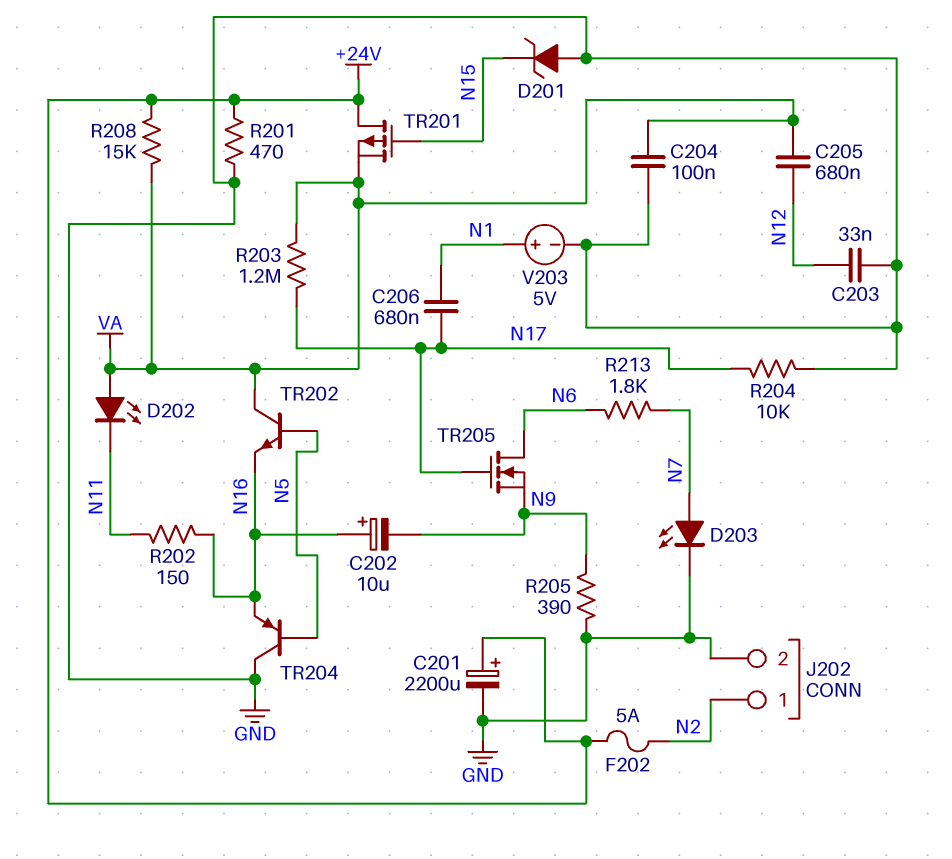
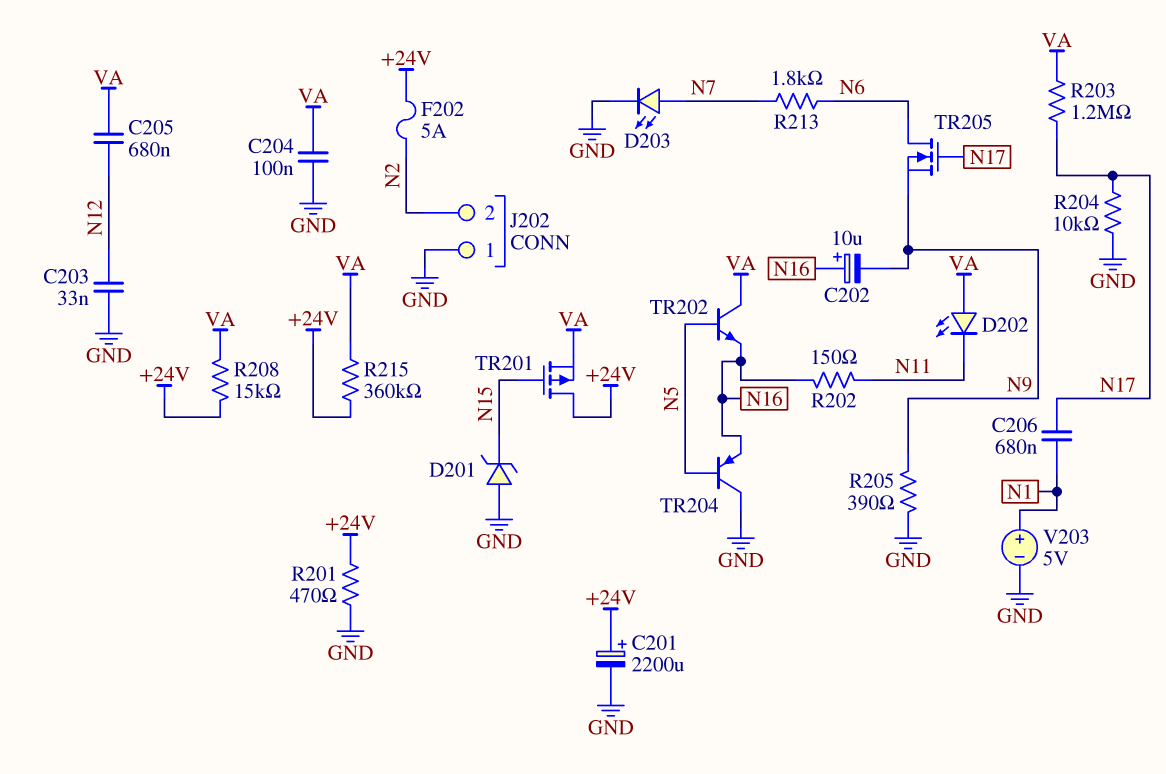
J202 pin 1: N2 -> GND
J202 pin 2: GND -> N2
R215: none -> 360k (+24V, VA)

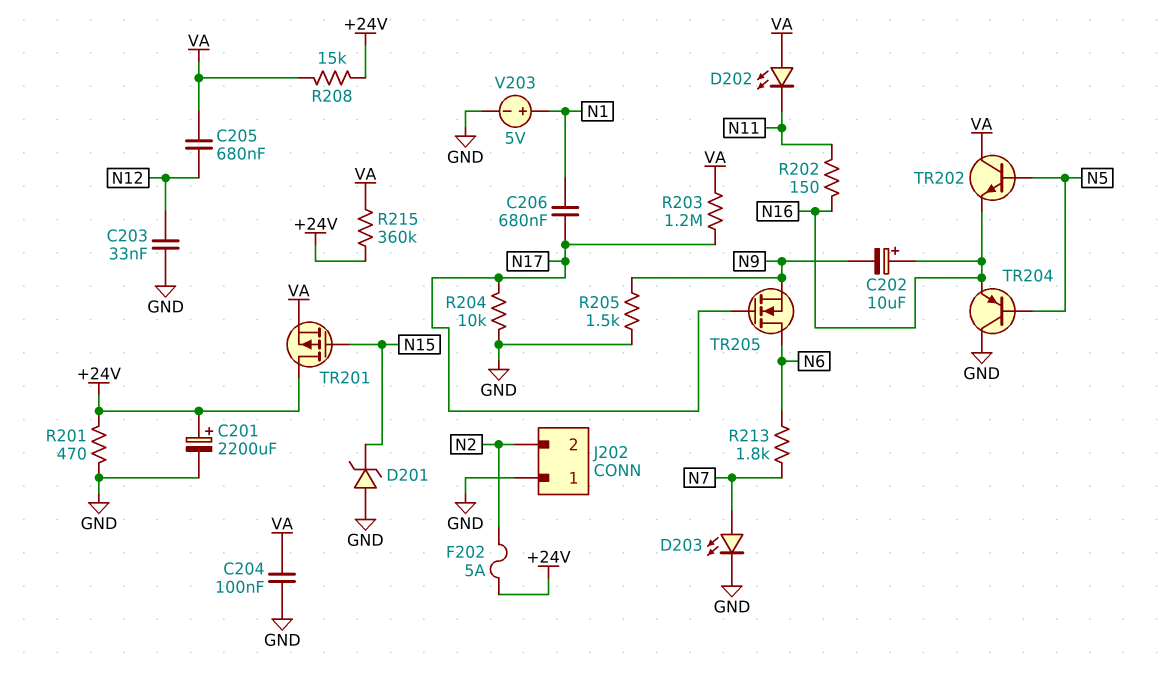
R205: 390 (GND, N9) -> 1.5k (GND, N9)

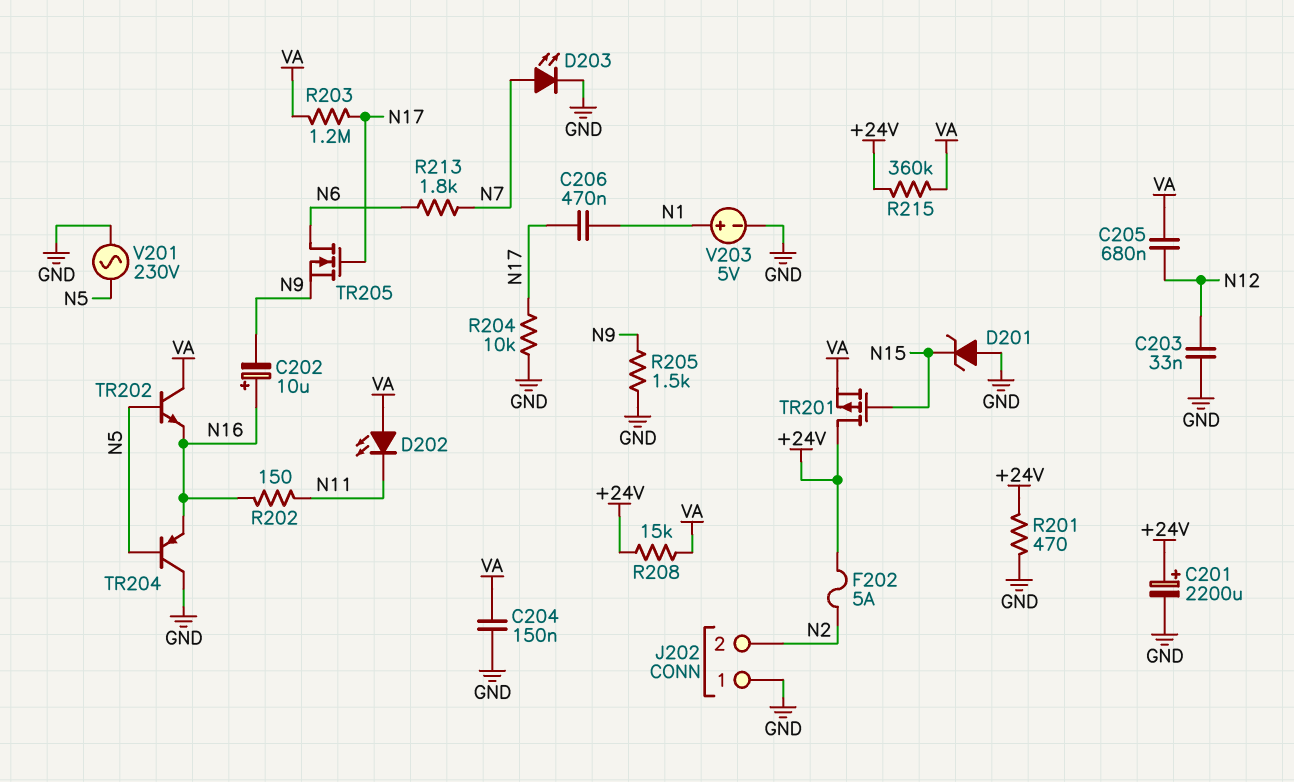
C204: 100nF (GND, VA) -> 150nF (GND, VA)
C206: 680nF (N1, N17) -> 470nF (N1, N17)
V201: none -> AC 230V (GND, N5)

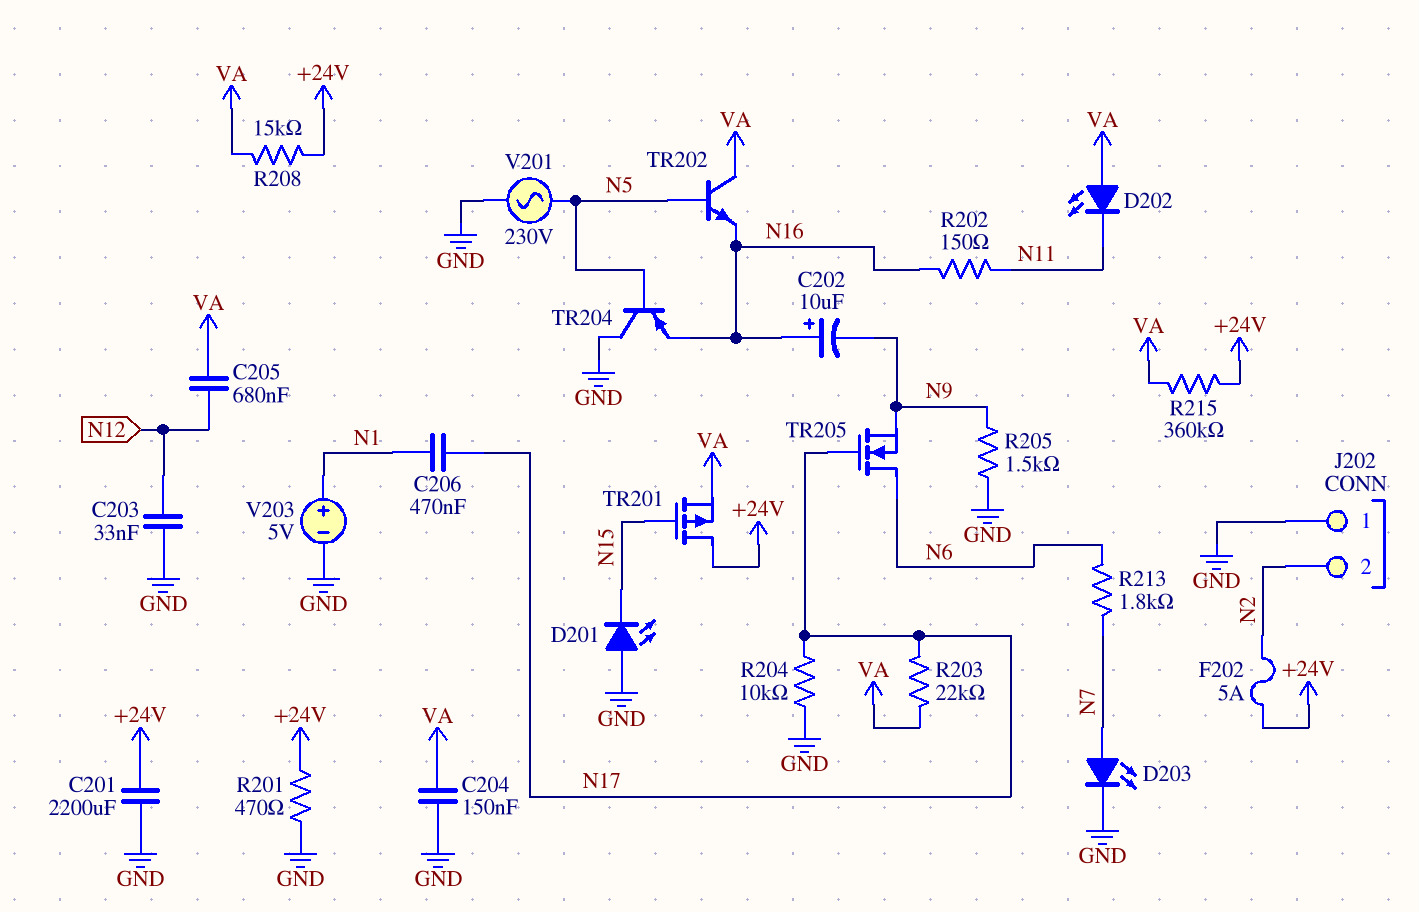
C201: 2200uF (plus +24V, minus GND) -> 2200uF (+24V, GND)
D201: zener (A GND, K N15) -> LED (A GND, K N15)
R203: 1.2M (N17, VA) -> 22k (N17, VA)

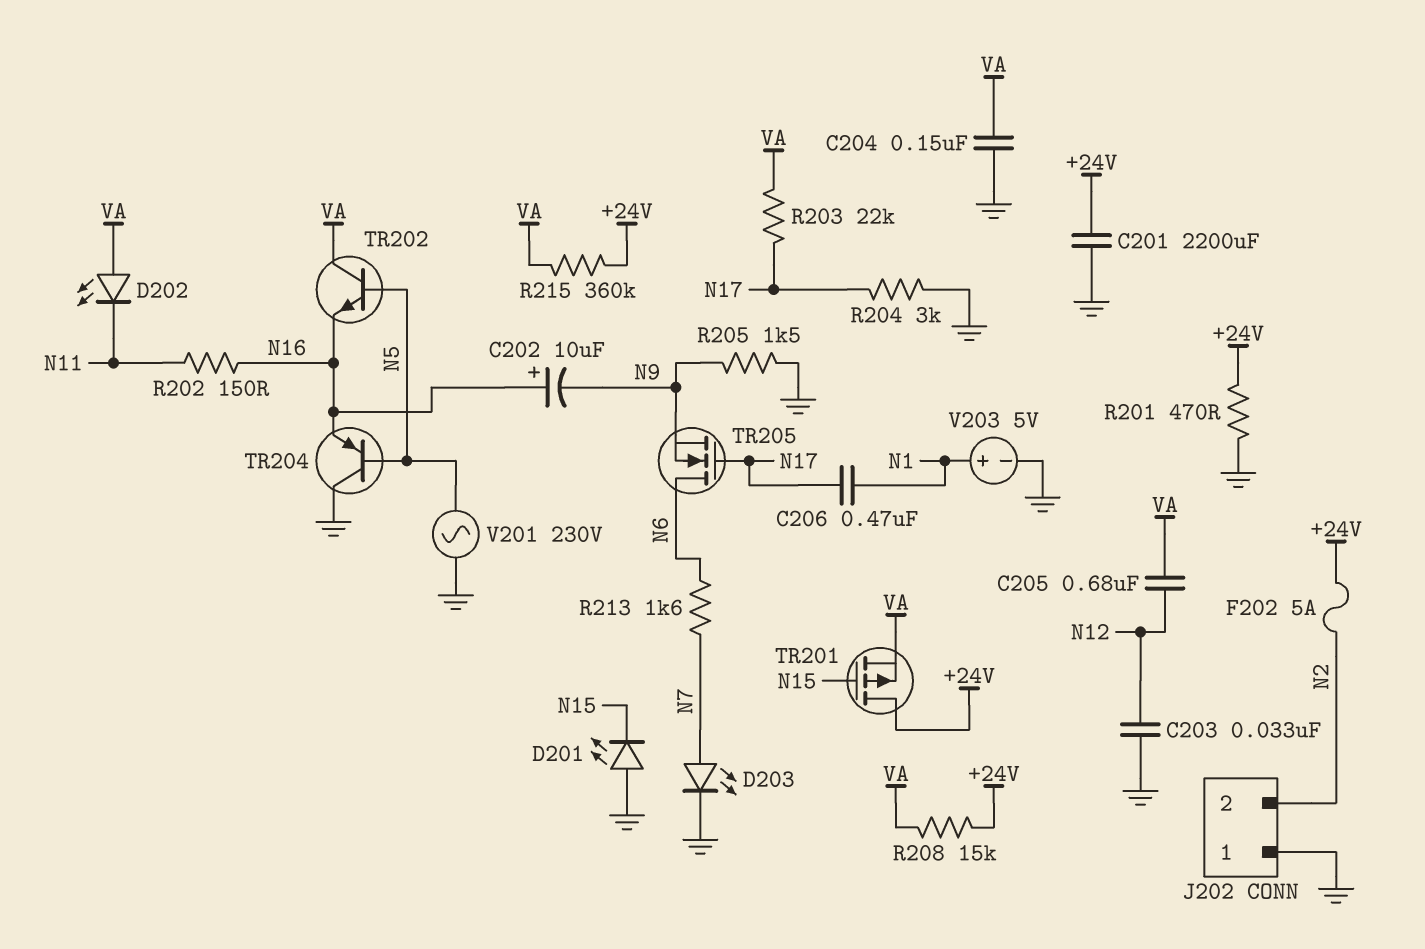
R204: 10k (GND, N17) -> 3k (GND, N17)
R213: 1.8k (N6, N7) -> 1.6k (N6, N7)

